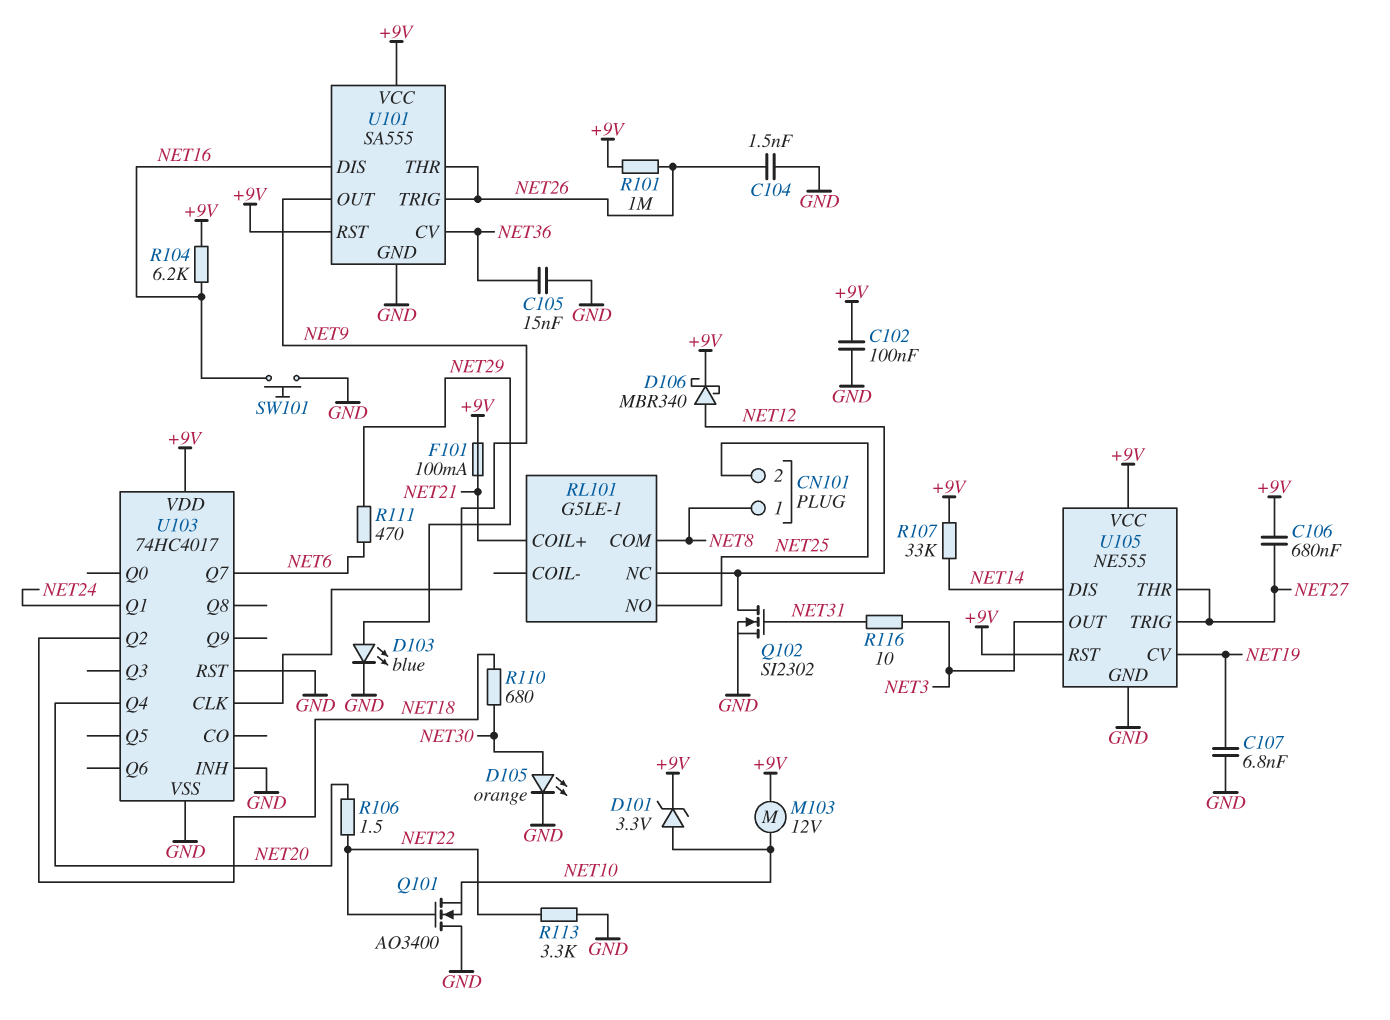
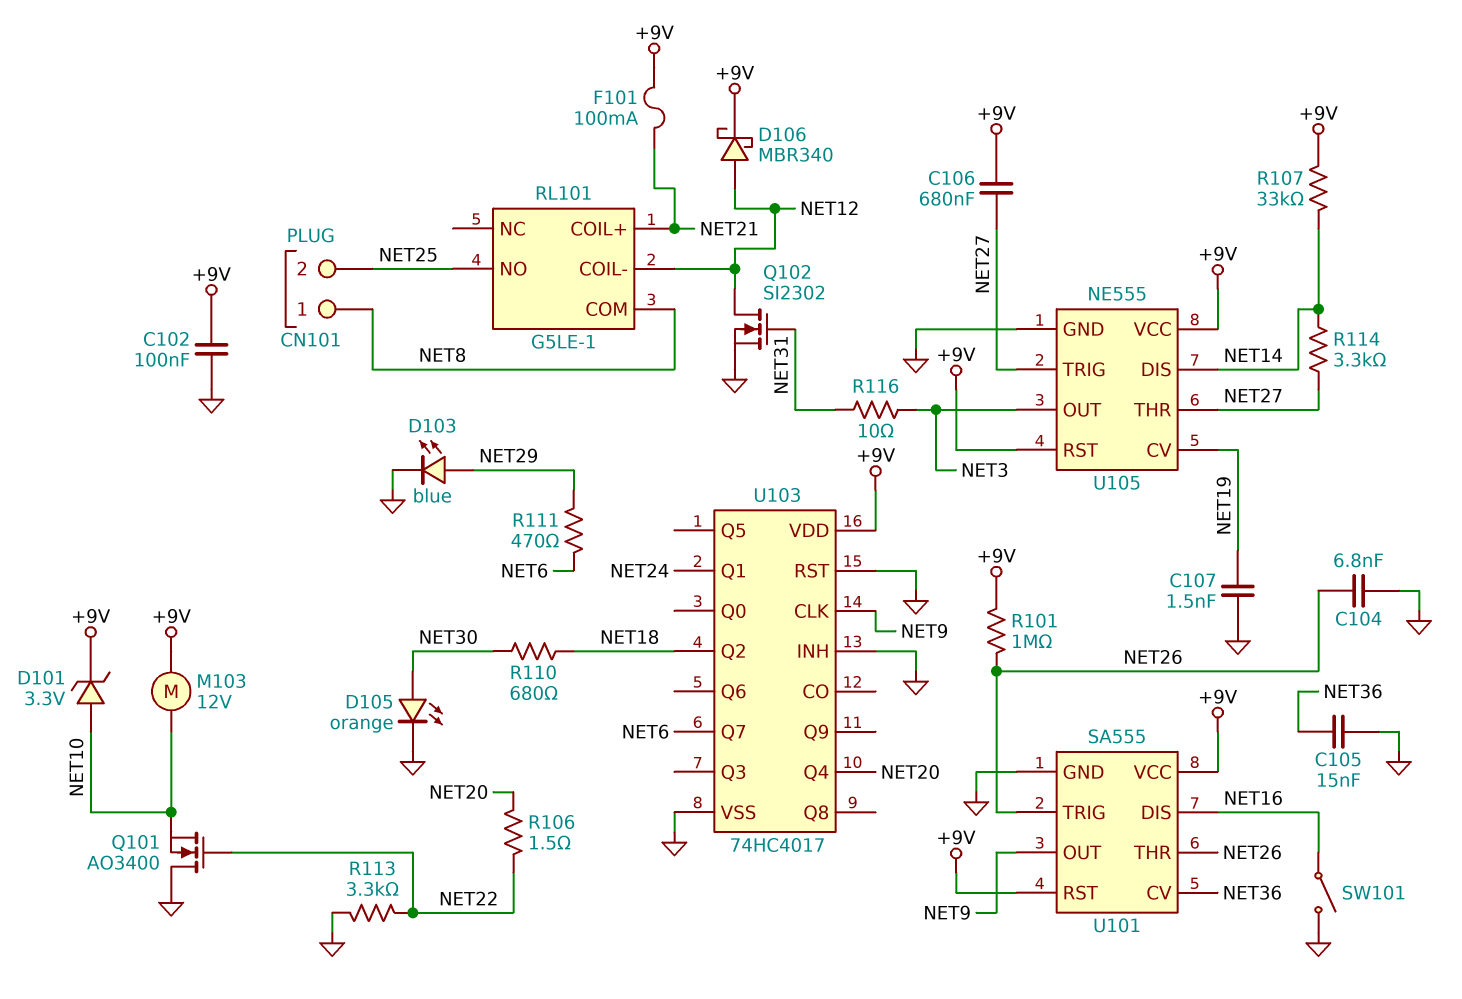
C104: 1.5nF (GND, NET26) -> 6.8nF (GND, NET26)
C107: 6.8nF (GND, NET19) -> 1.5nF (GND, NET19)
R104: 6.2k (+9V, NET16) -> none
R114: none -> 3.3k (NET14, NET27)
RL101 pin COIL-: none -> NET12
RL101 pin NC: NET12 -> none
SW101: button (GND, NET16) -> switch (GND, NET16)

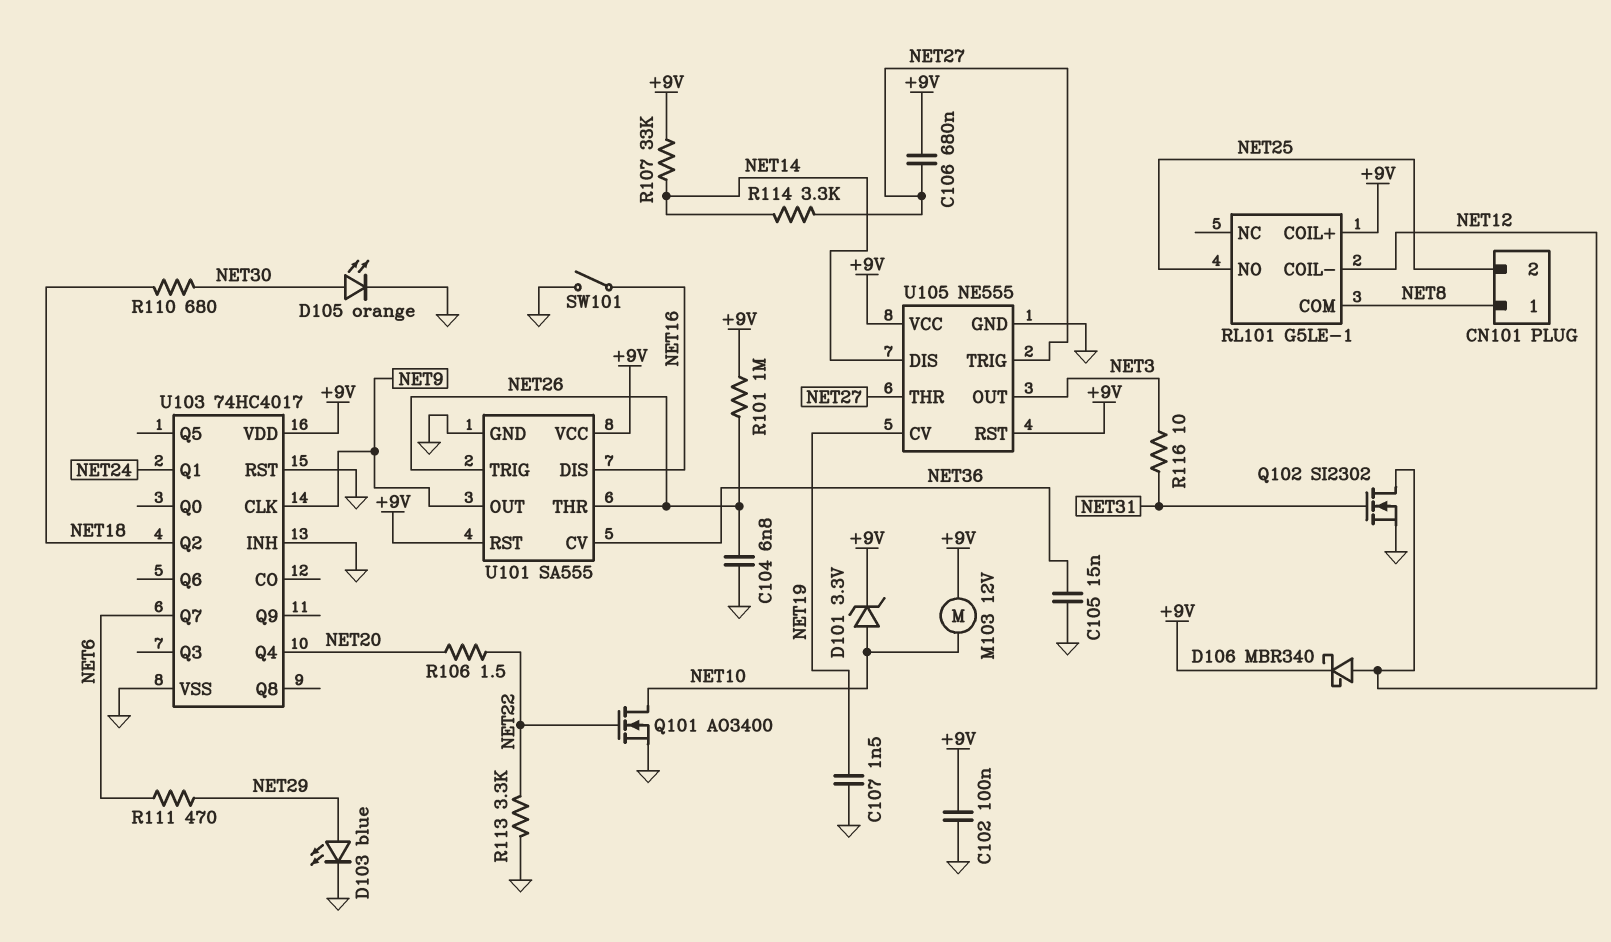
F101: 100mA (+9V, NET21) -> none
Q101: NMOS AO3400 (G NET22, D GND, S NET10) -> NMOS AO3400 (G NET22, D NET10, S GND)
RL101 pin COIL+: NET21 -> +9V

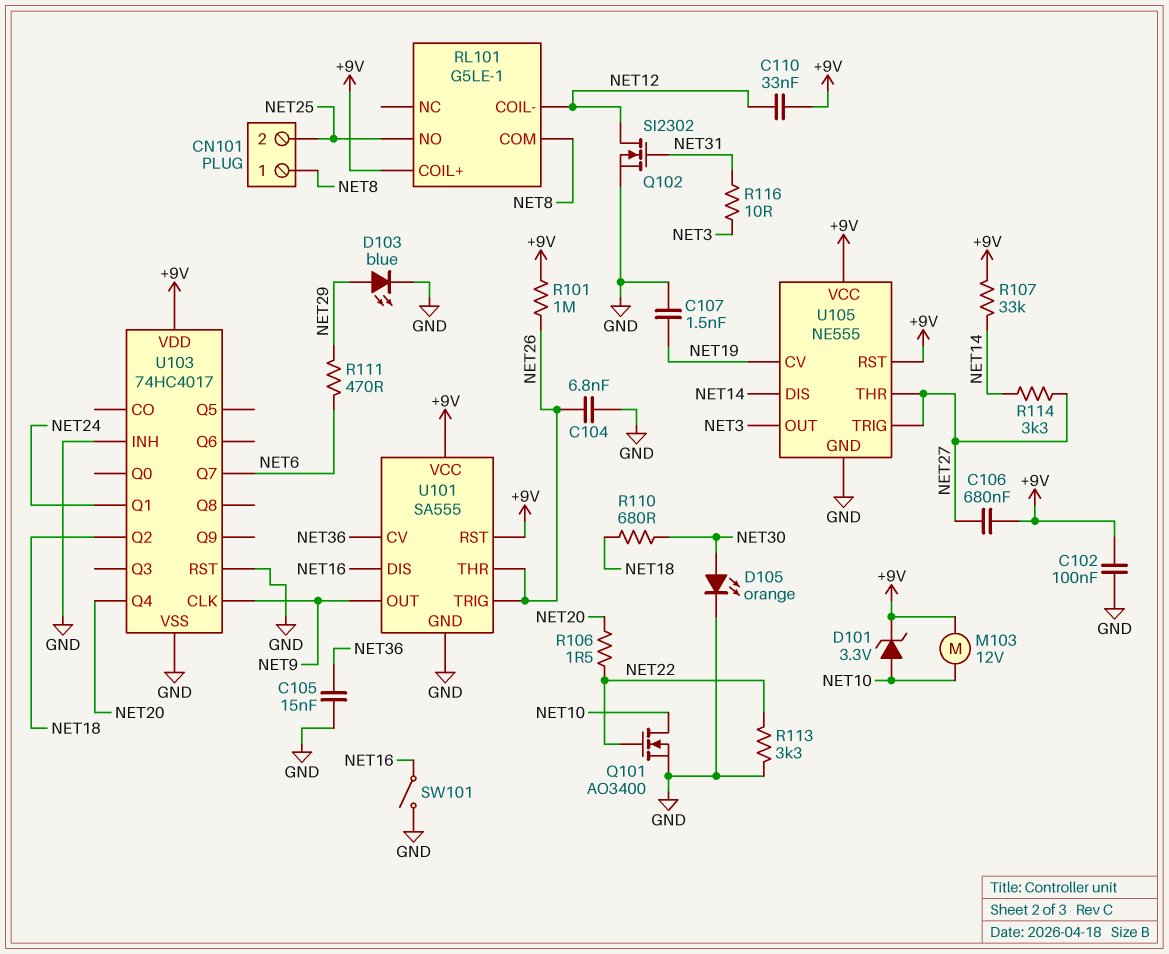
C110: none -> 33nF (+9V, NET12)
D106: schottky MBR340 (A NET12, K +9V) -> none

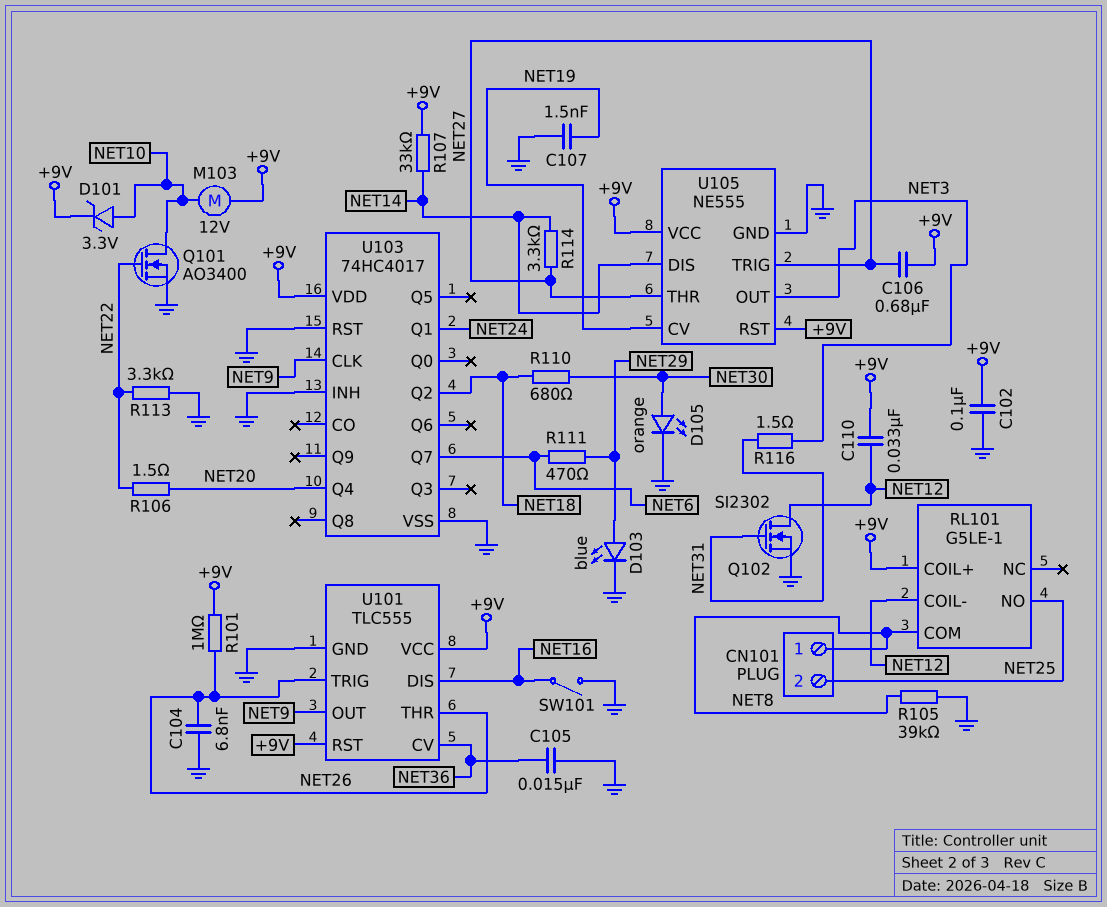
R105: none -> 39k (GND, NET8)
R116: 10 (NET3, NET31) -> 1.5 (NET3, NET31)
U101: SA555 -> TLC555

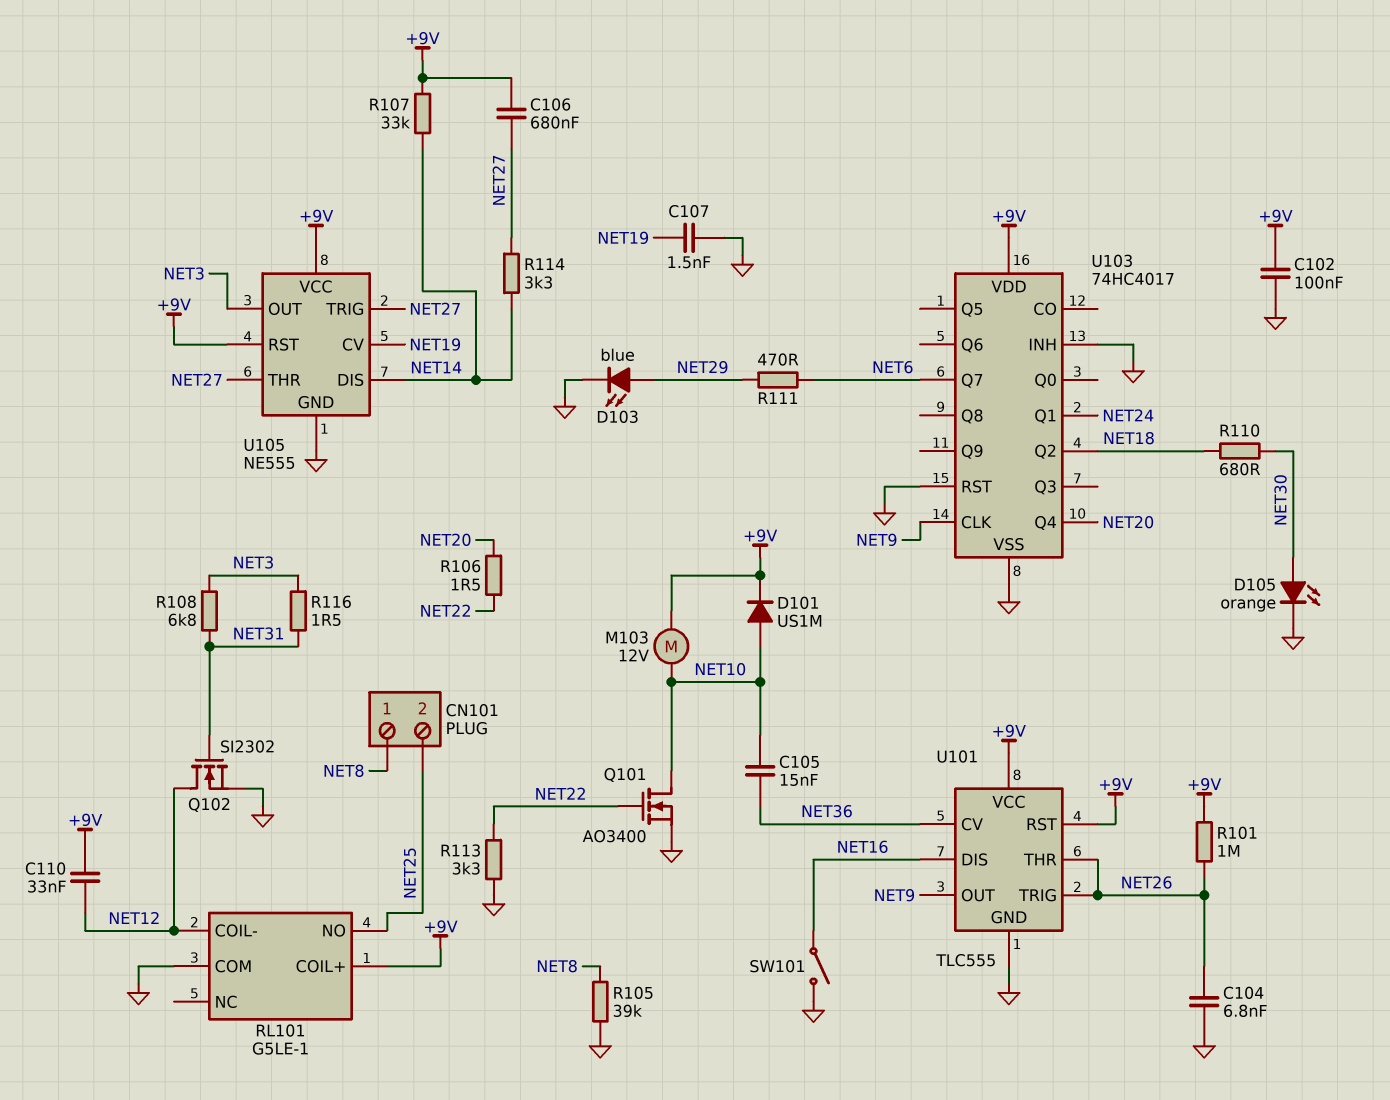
C105: 15nF (GND, NET36) -> 15nF (NET10, NET36)
D101: zener 3.3V (A NET10, K +9V) -> diode US1M (A NET10, K +9V)
R108: none -> 6.8k (NET3, NET31)
RL101 pin COM: NET8 -> GND

